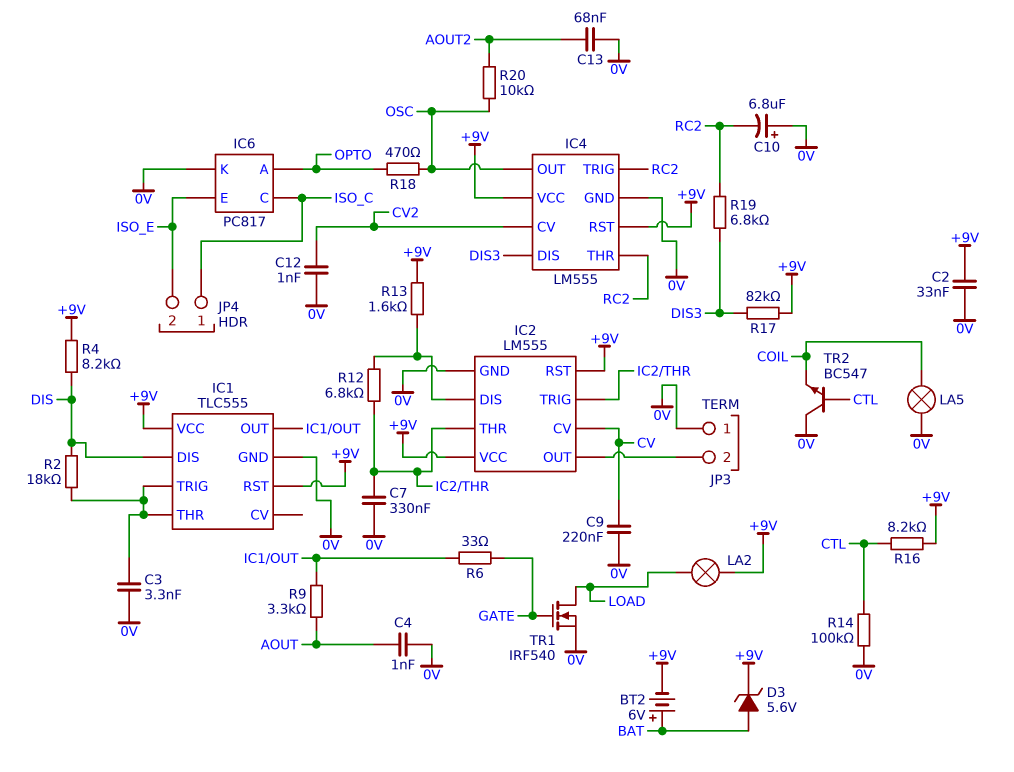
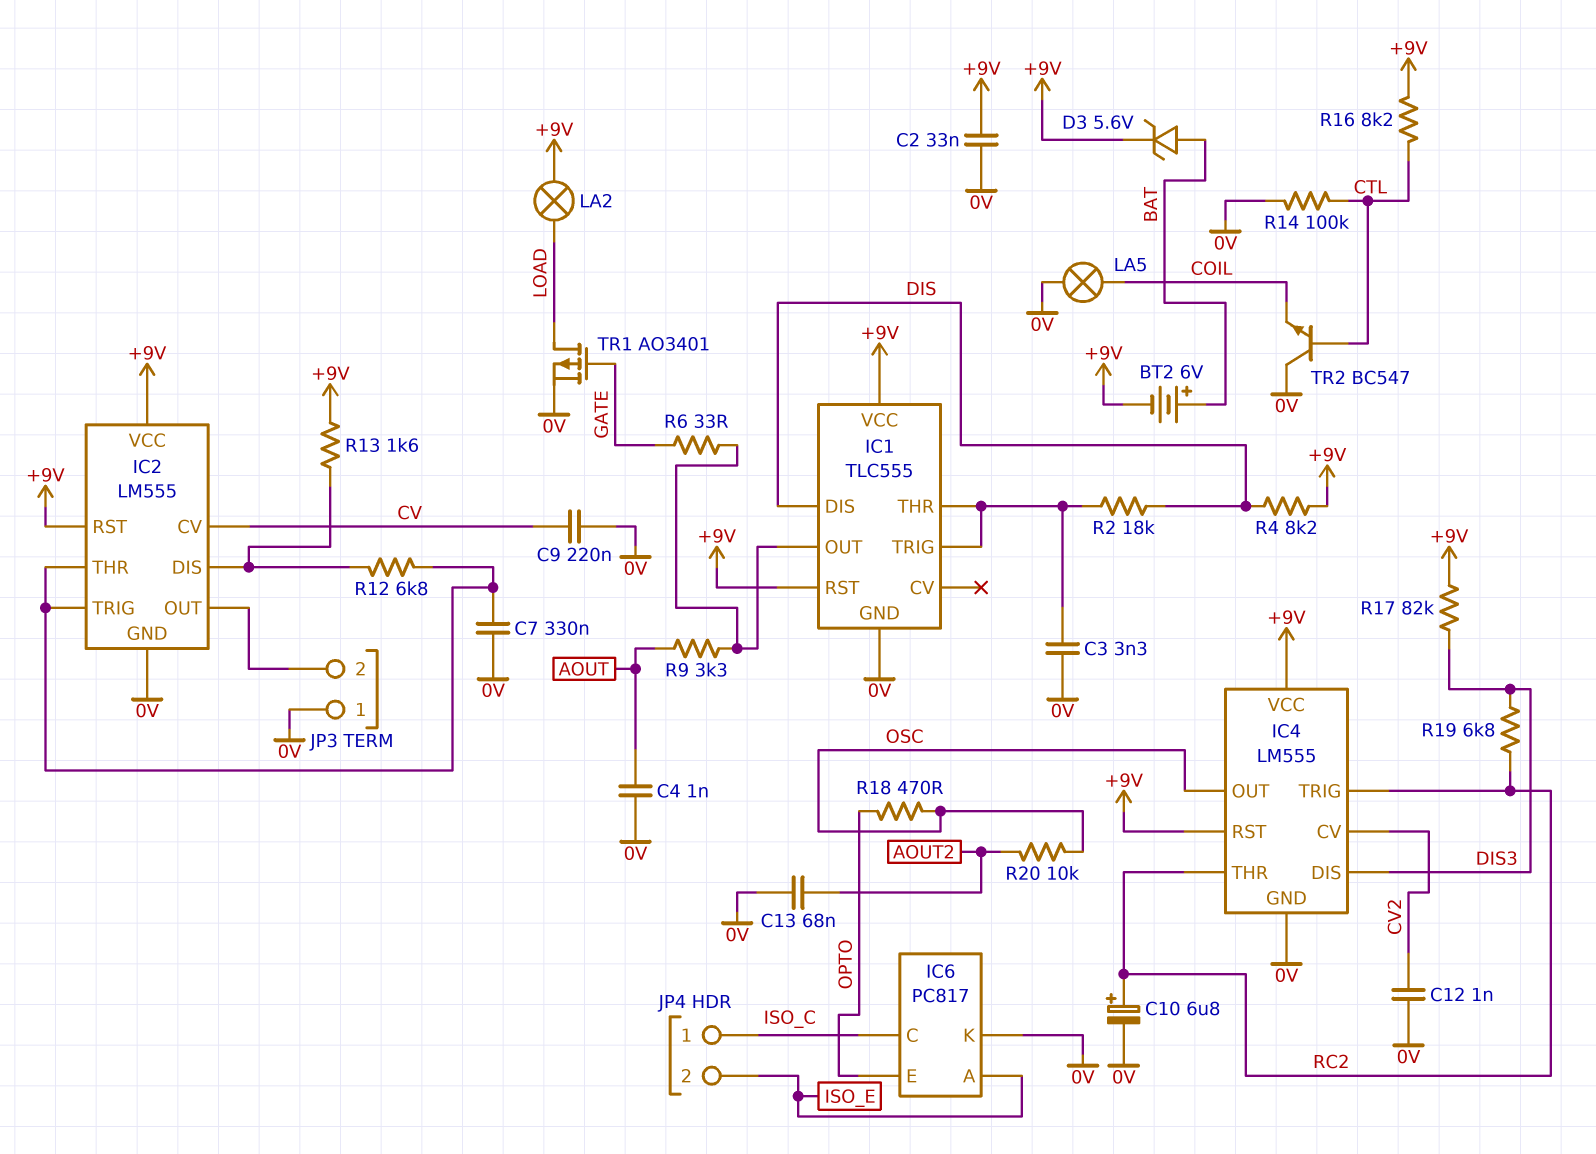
C10: 6.8uF (plus 0V, minus RC2) -> 6.8uF (plus RC2, minus 0V)
IC6 pin A: OPTO -> ISO_E
IC6 pin E: ISO_E -> OPTO
TR1: NMOS IRF540 (G GATE, D LOAD, S 0V) -> PMOS AO3401 (G GATE, D LOAD, S 0V)

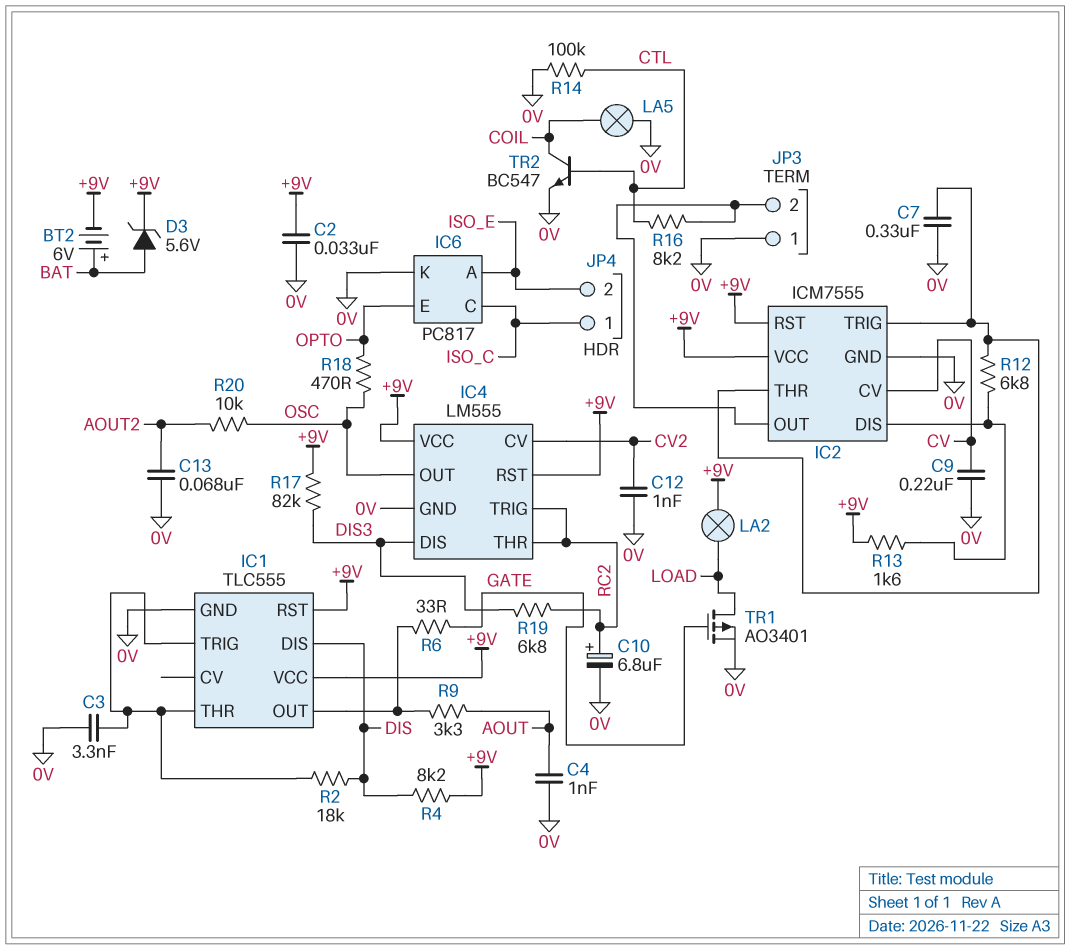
IC2: LM555 -> ICM7555
R16: 8.2k (+9V, CTL) -> 8.2k (CTL, IC2/OUT)
TR2: NPN BC547 (B CTL, C 0V, E COIL) -> NPN BC547 (B CTL, C COIL, E 0V)

